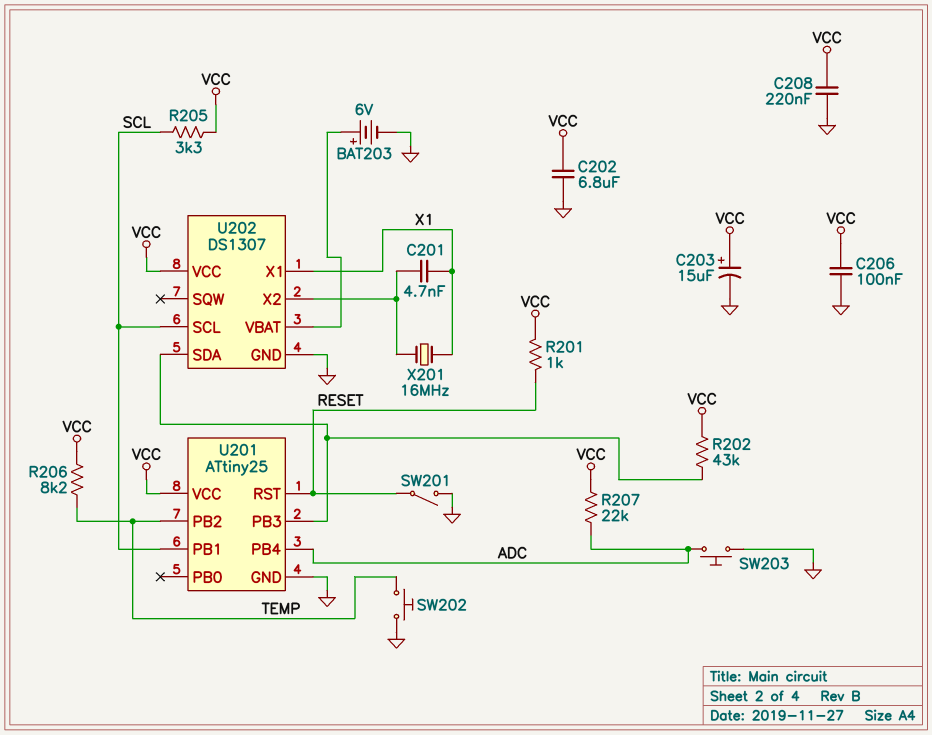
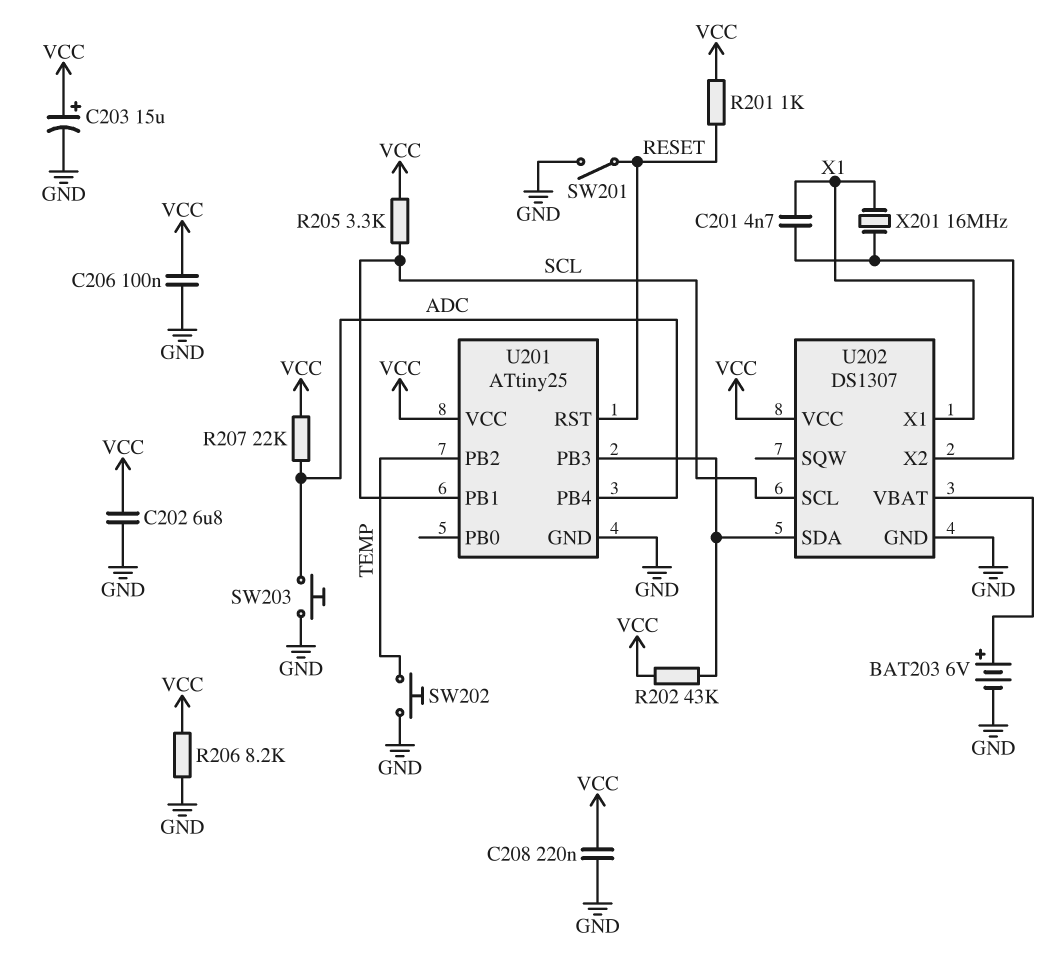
R206: 8.2k (TEMP, VCC) -> 8.2k (GND, VCC)

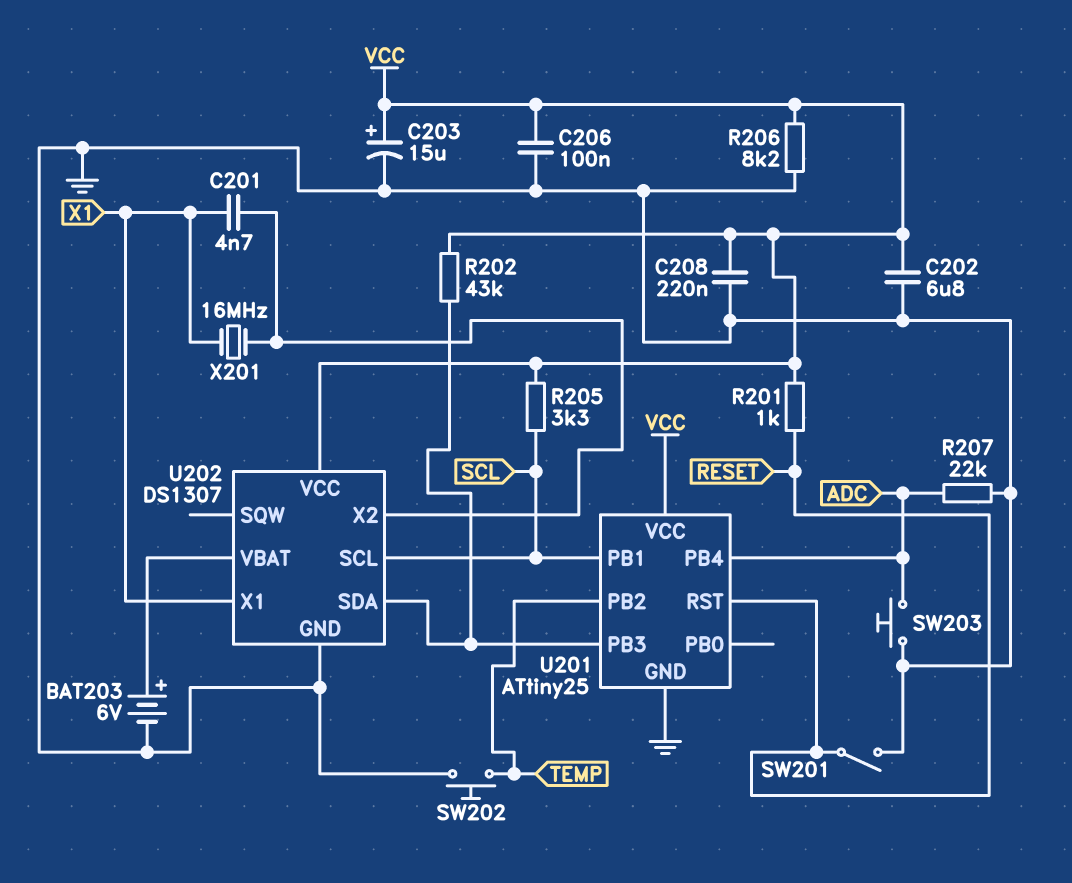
R207: 22k (ADC, VCC) -> 22k (ADC, GND)

